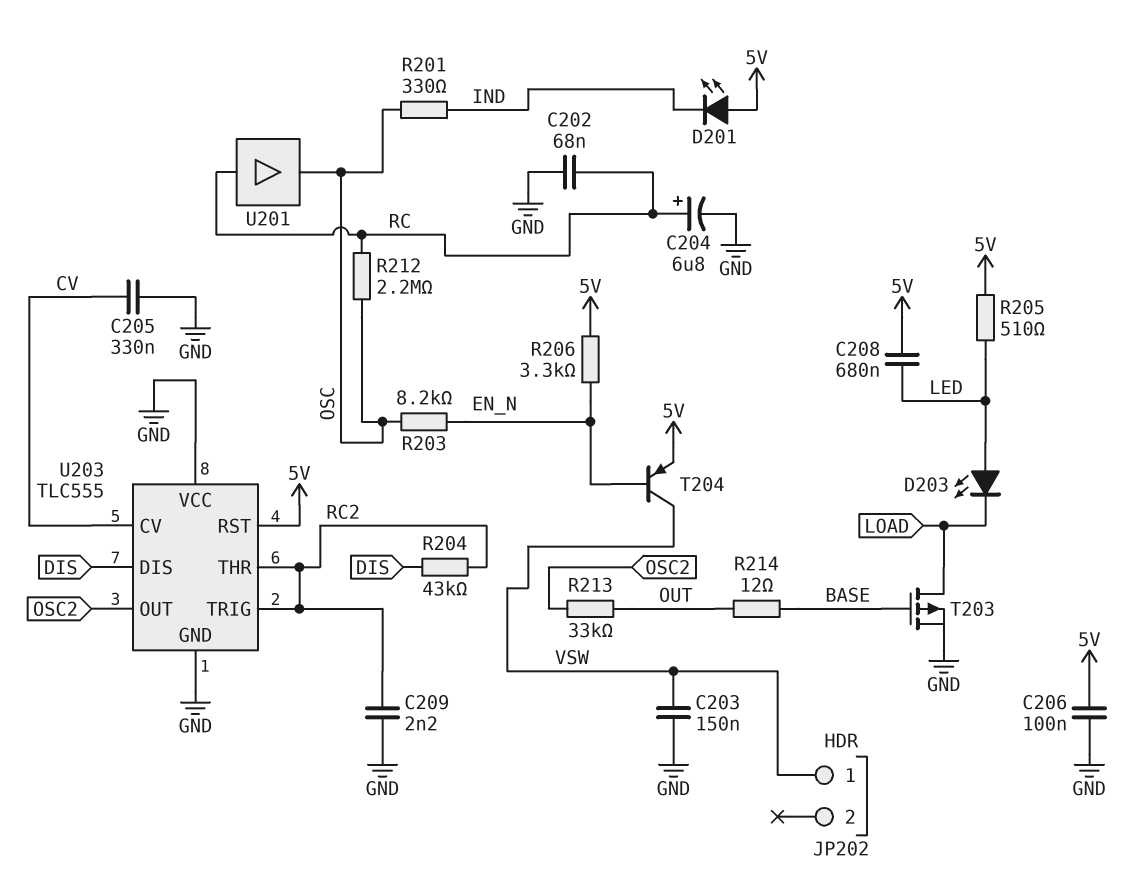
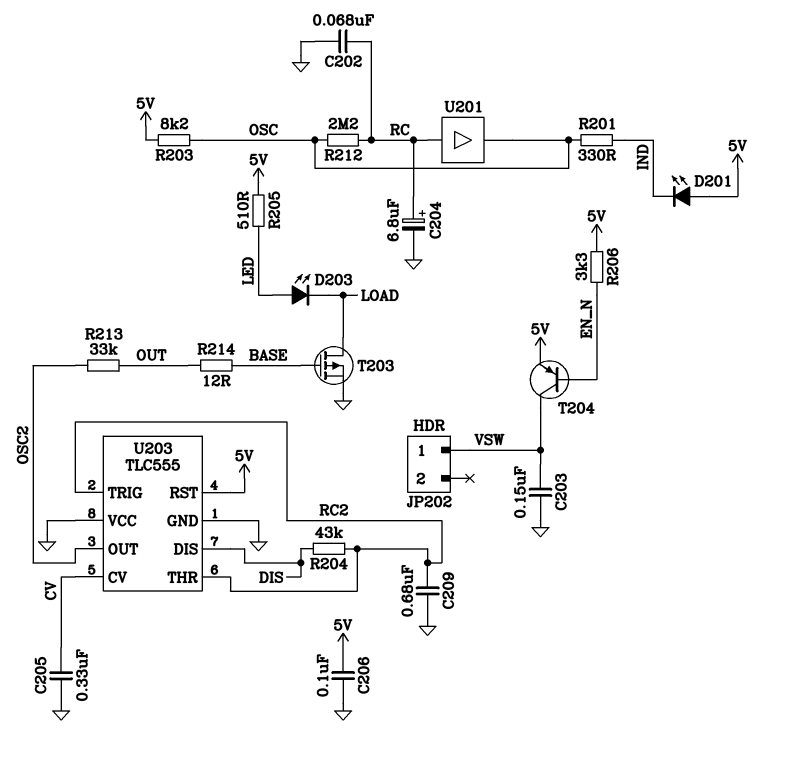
C208: 680nF (5V, LED) -> none
C209: 2.2nF (GND, RC2) -> 680nF (GND, RC2)
R203: 8.2k (EN_N, OSC) -> 8.2k (5V, OSC)

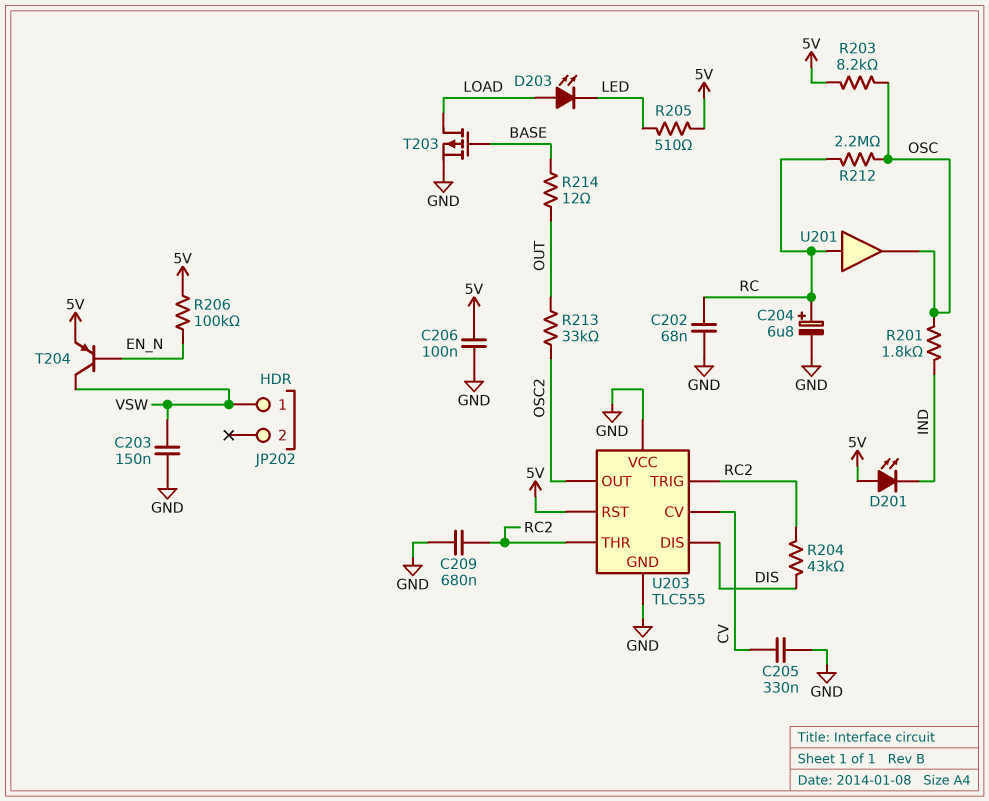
D203: LED (A LED, K LOAD) -> LED (A LOAD, K LED)
R201: 330 (IND, OSC) -> 1.8k (IND, OSC)
R206: 3.3k (5V, EN_N) -> 100k (5V, EN_N)

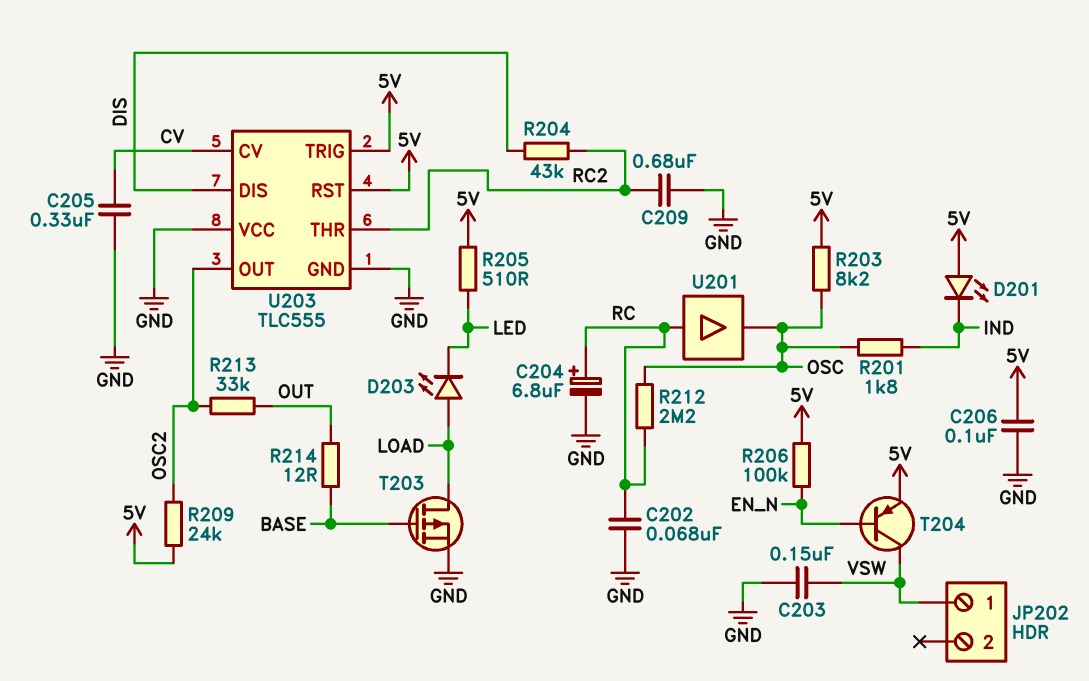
R209: none -> 24k (5V, OSC2)
U203 pin TRIG: RC2 -> 5V

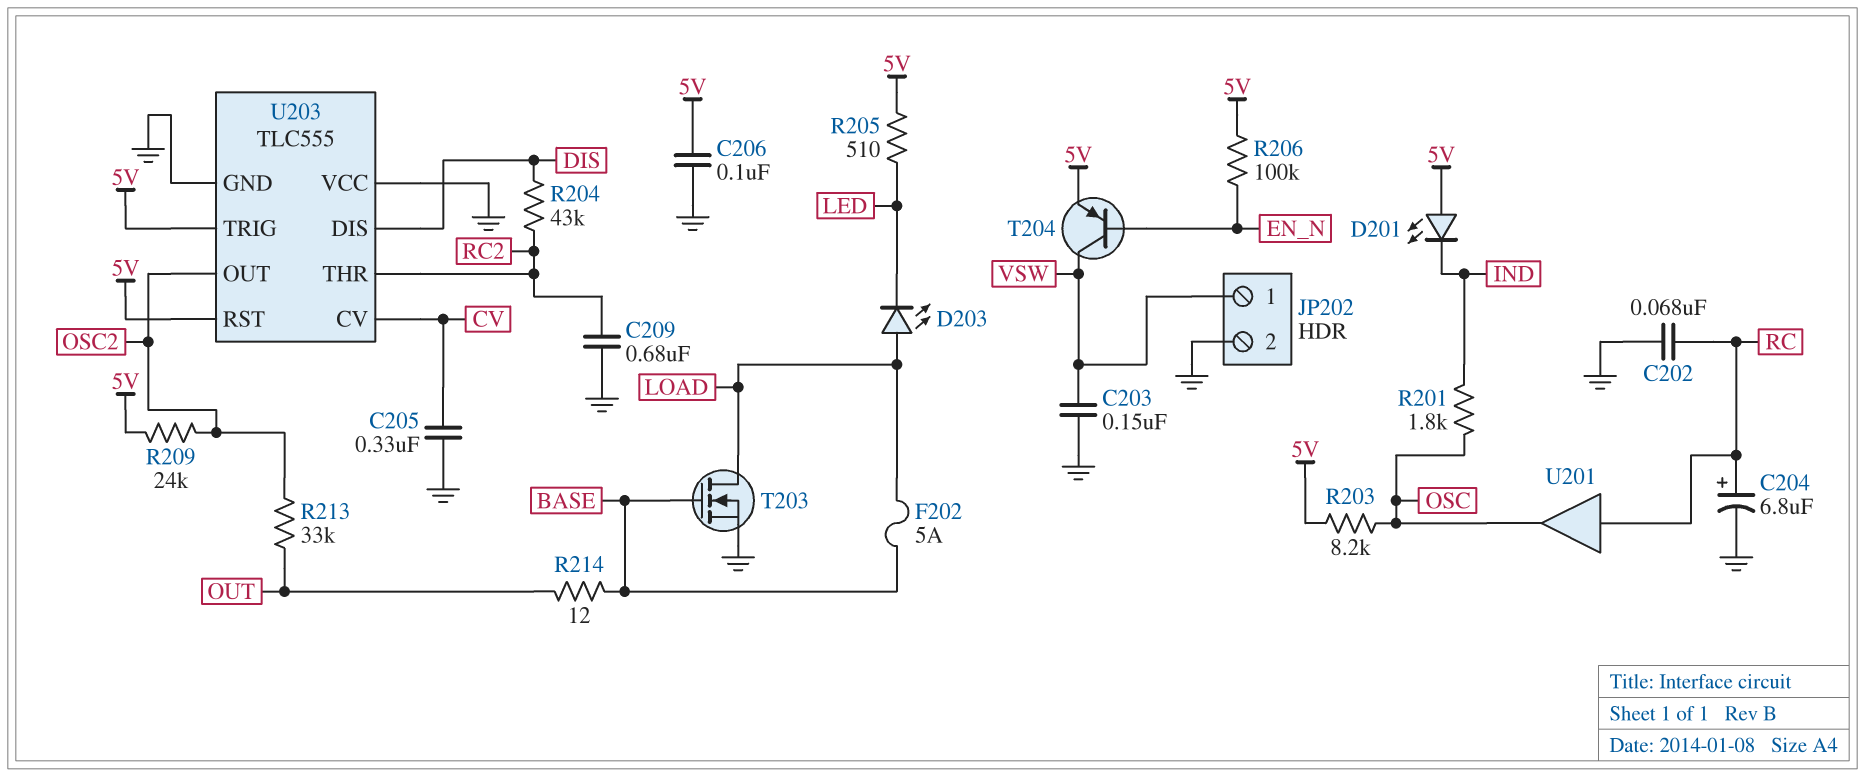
F202: none -> 5A (BASE, LOAD)
JP202 pin 2: none -> GND
R212: 2.2M (OSC, RC) -> none
T203: PMOS (G BASE, D LOAD, S GND) -> NMOS (G BASE, D LOAD, S GND)

